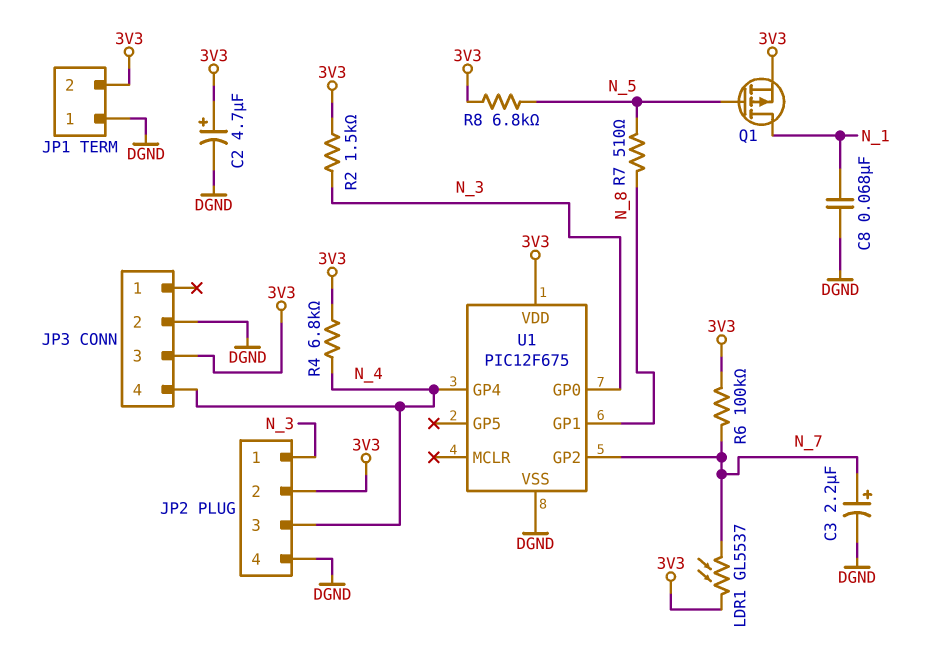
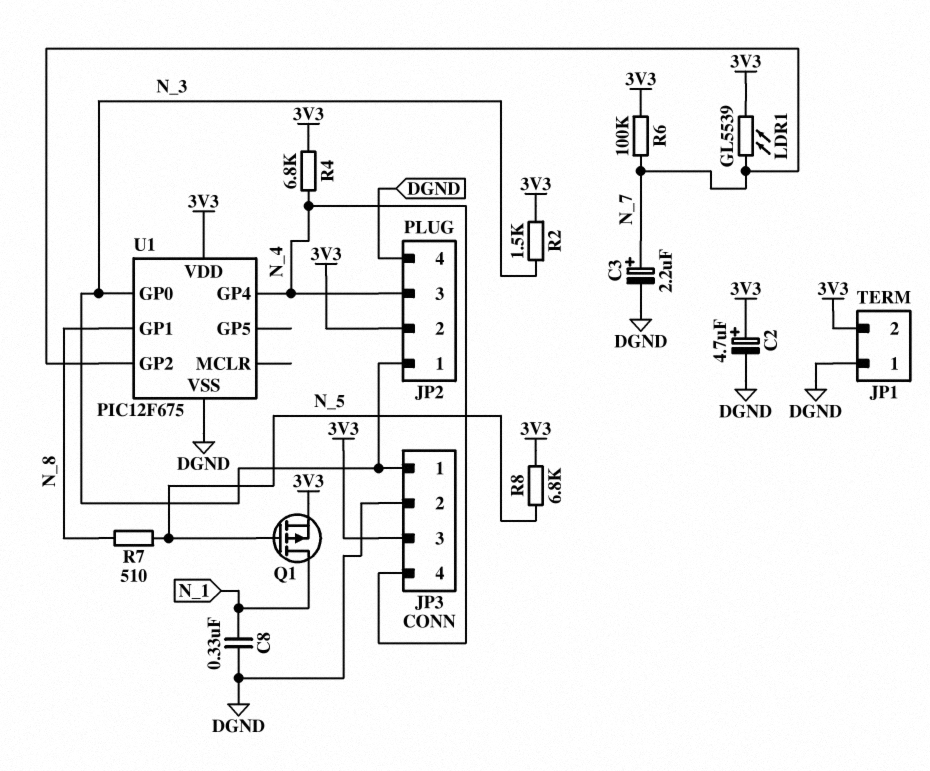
C8: 68nF (DGND, N_1) -> 330nF (DGND, N_1)
JP3 pin 1: none -> N_3
LDR1: GL5537 (3V3, N_7) -> GL5539 (3V3, N_7)

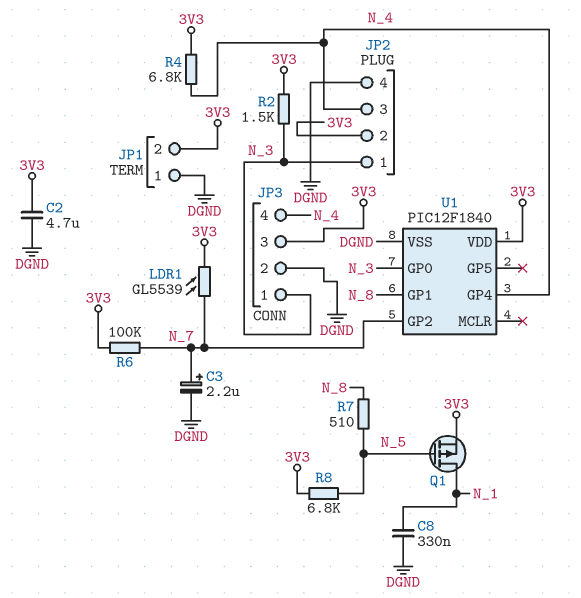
C2: 4.7uF (plus 3V3, minus DGND) -> 4.7uF (3V3, DGND)
U1: PIC12F675 -> PIC12F1840

